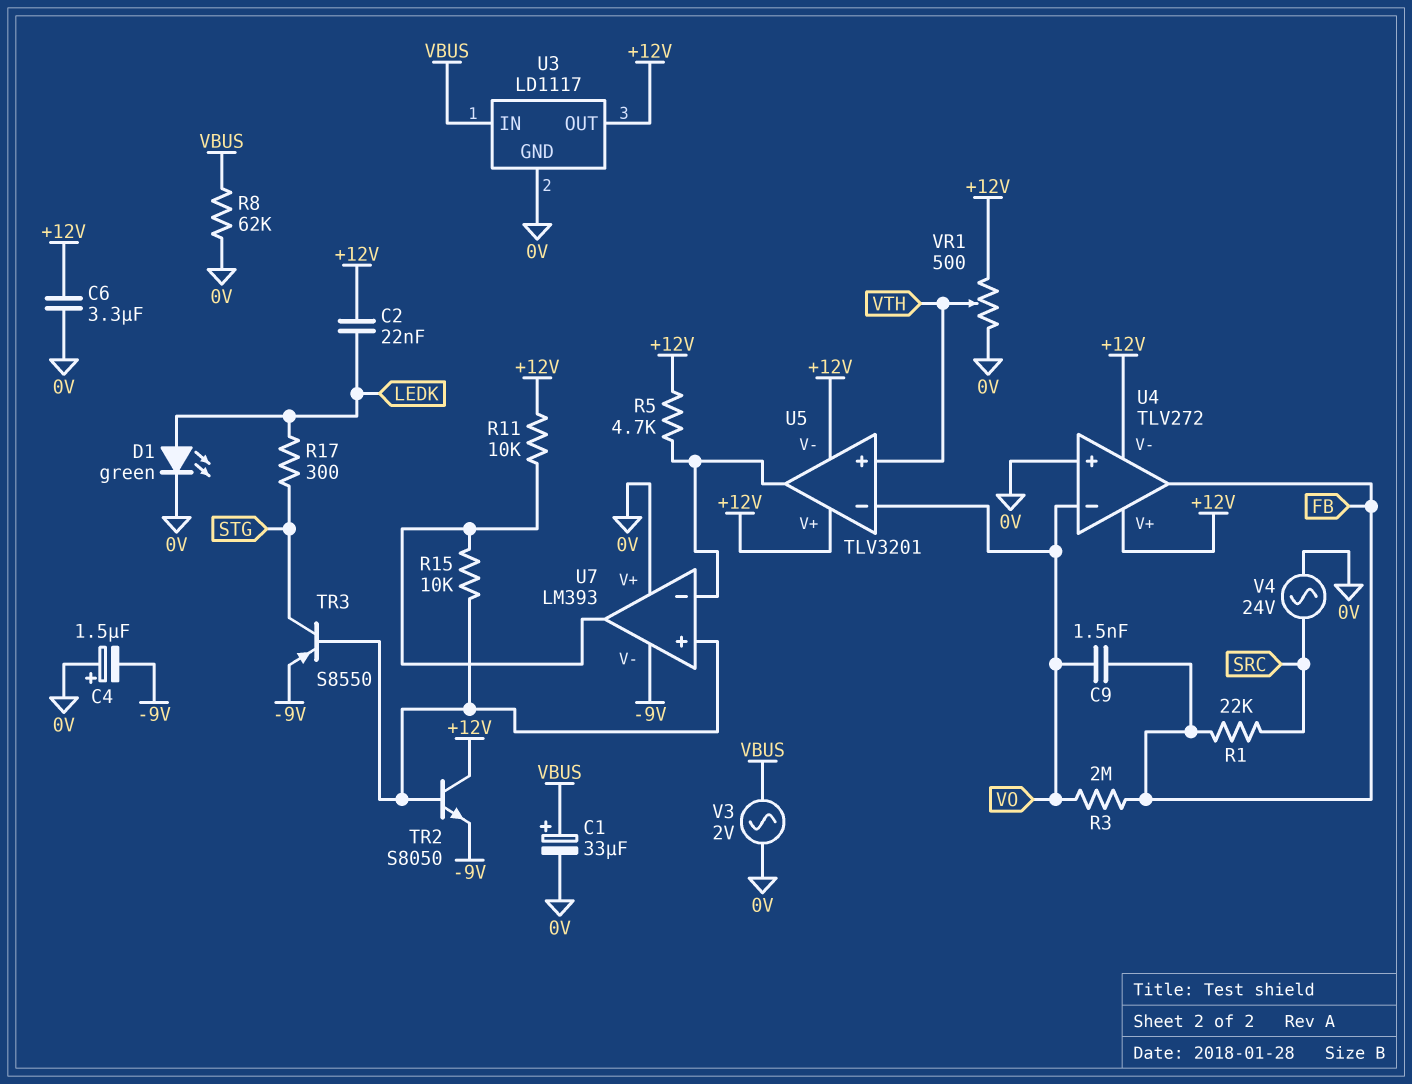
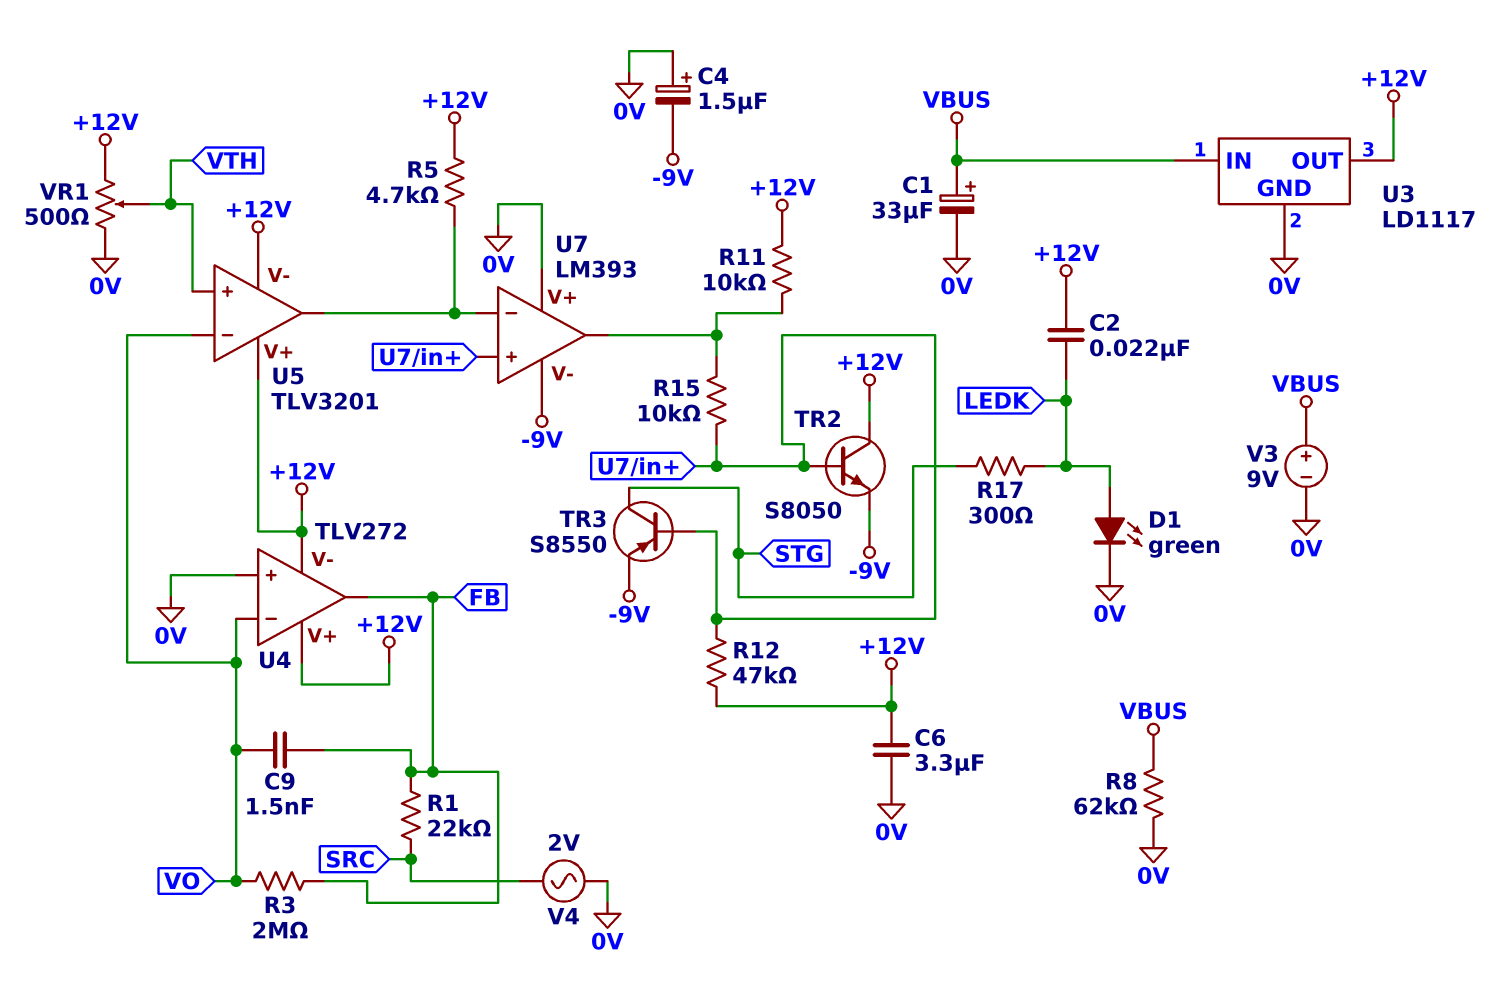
R12: none -> 47k (+12V, U7/in+)
V3: AC 2V (0V, VBUS) -> 9V (plus VBUS, minus 0V)
V4: AC 24V (0V, SRC) -> AC 2V (0V, SRC)

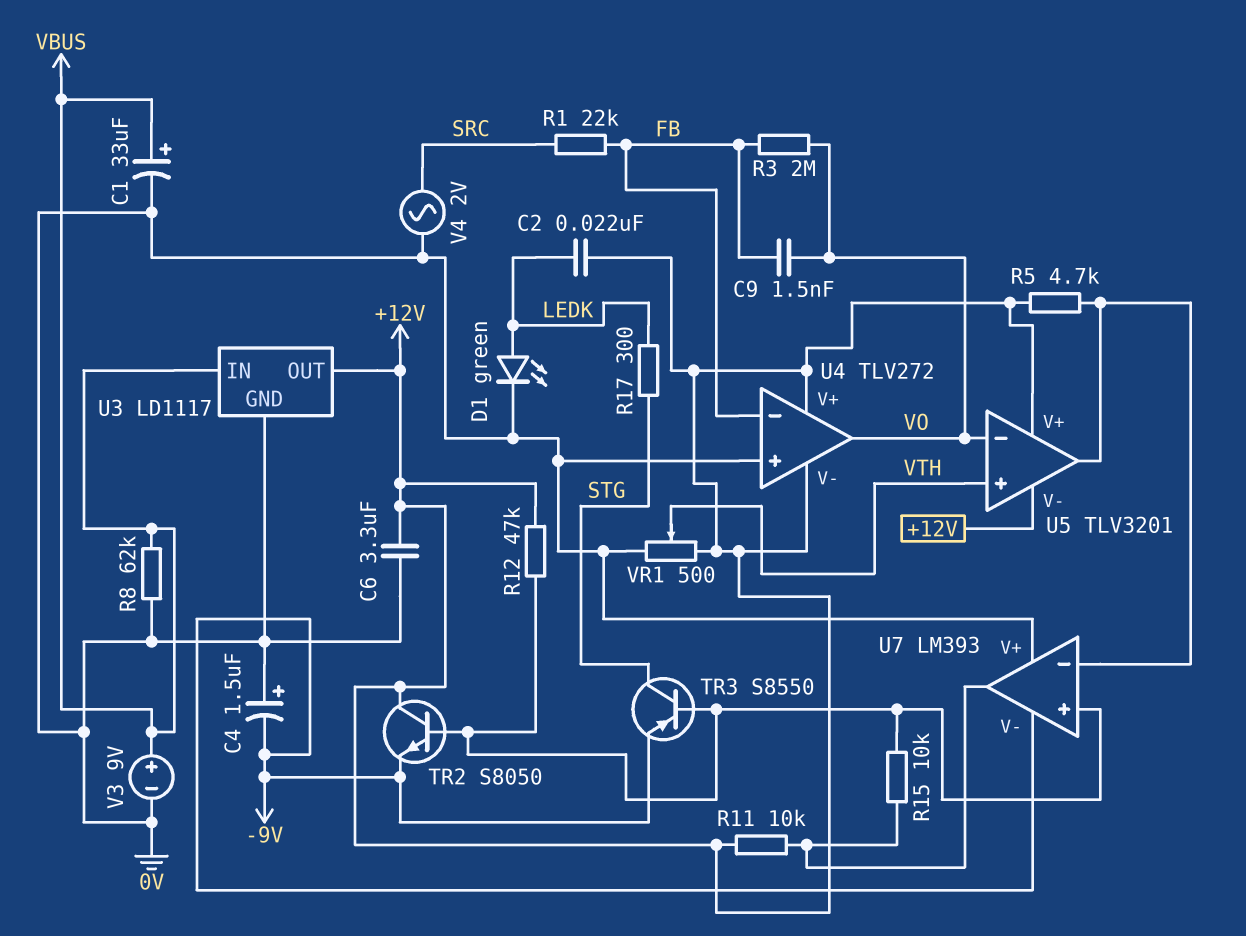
U4 pin in-: VO -> FB
U4 pin out: FB -> VO

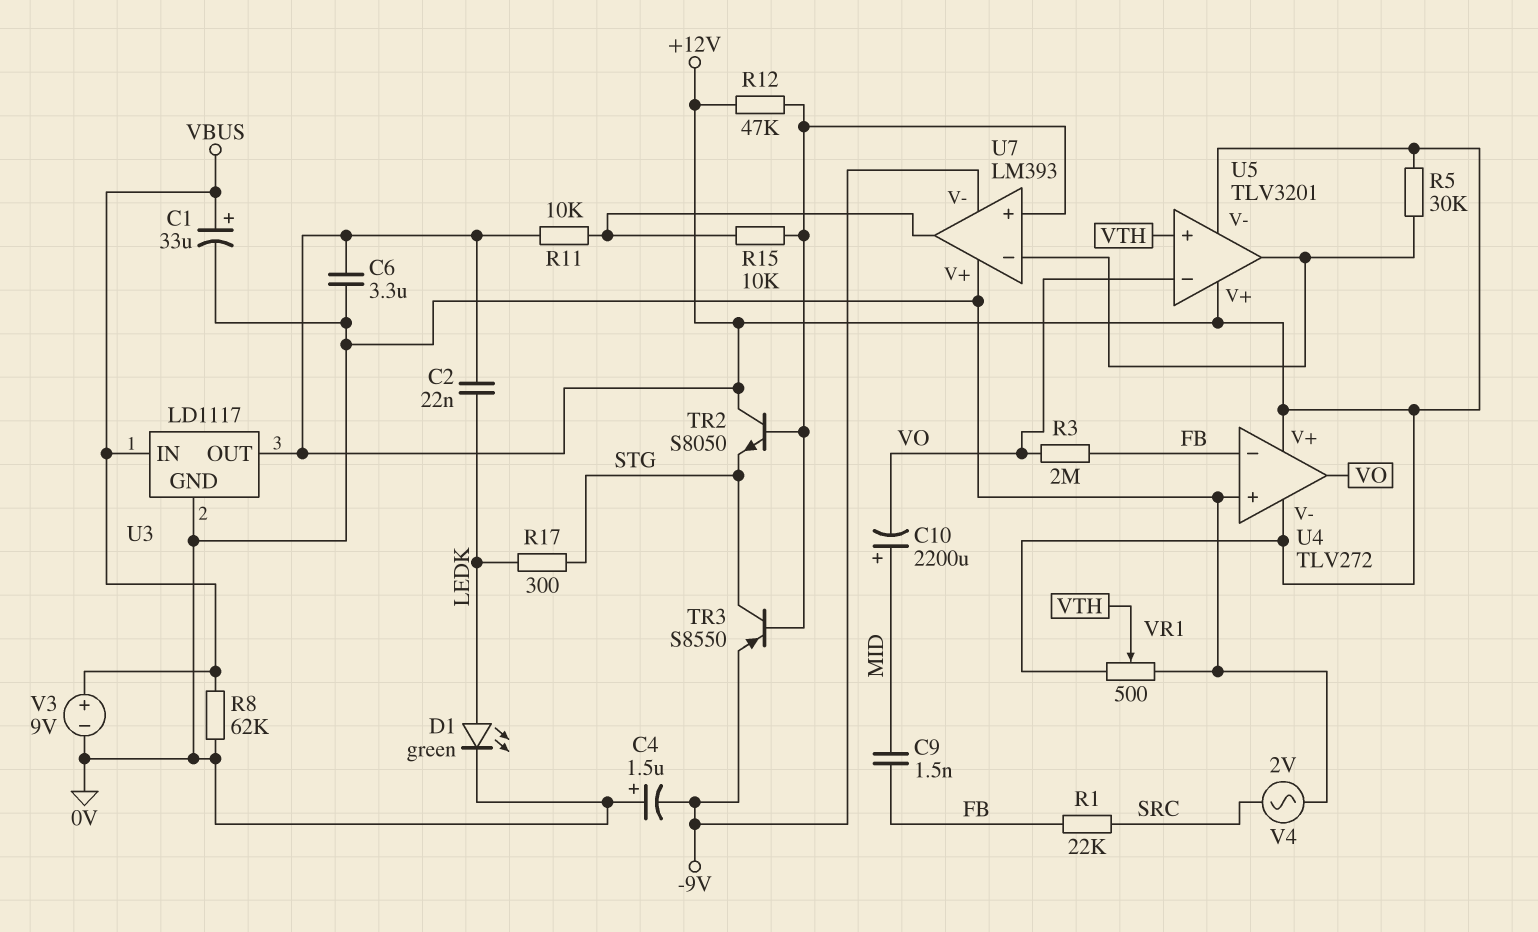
C9: 1.5nF (FB, VO) -> 1.5nF (FB, MID)
C10: none -> 2200uF (plus MID, minus VO)
R5: 4.7k (+12V, U5/out) -> 30k (+12V, U5/out)
TR2: NPN S8050 (B U7/in+, C +12V, E -9V) -> NPN S8050 (B U7/in+, C +12V, E STG)

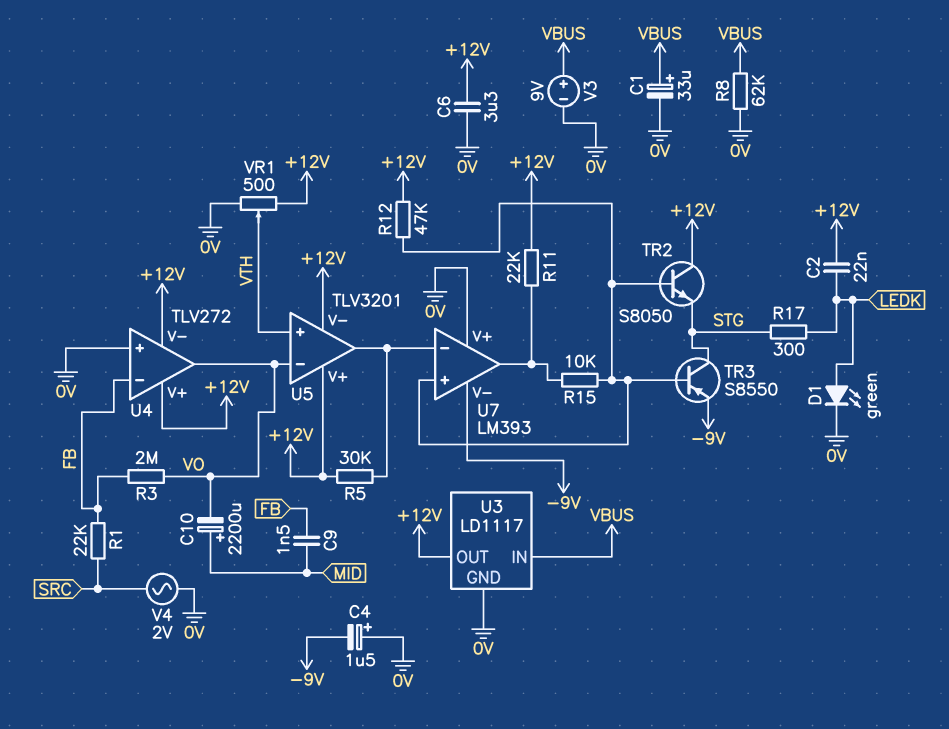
R11: 10k (+12V, U7/out) -> 22k (+12V, U7/out)

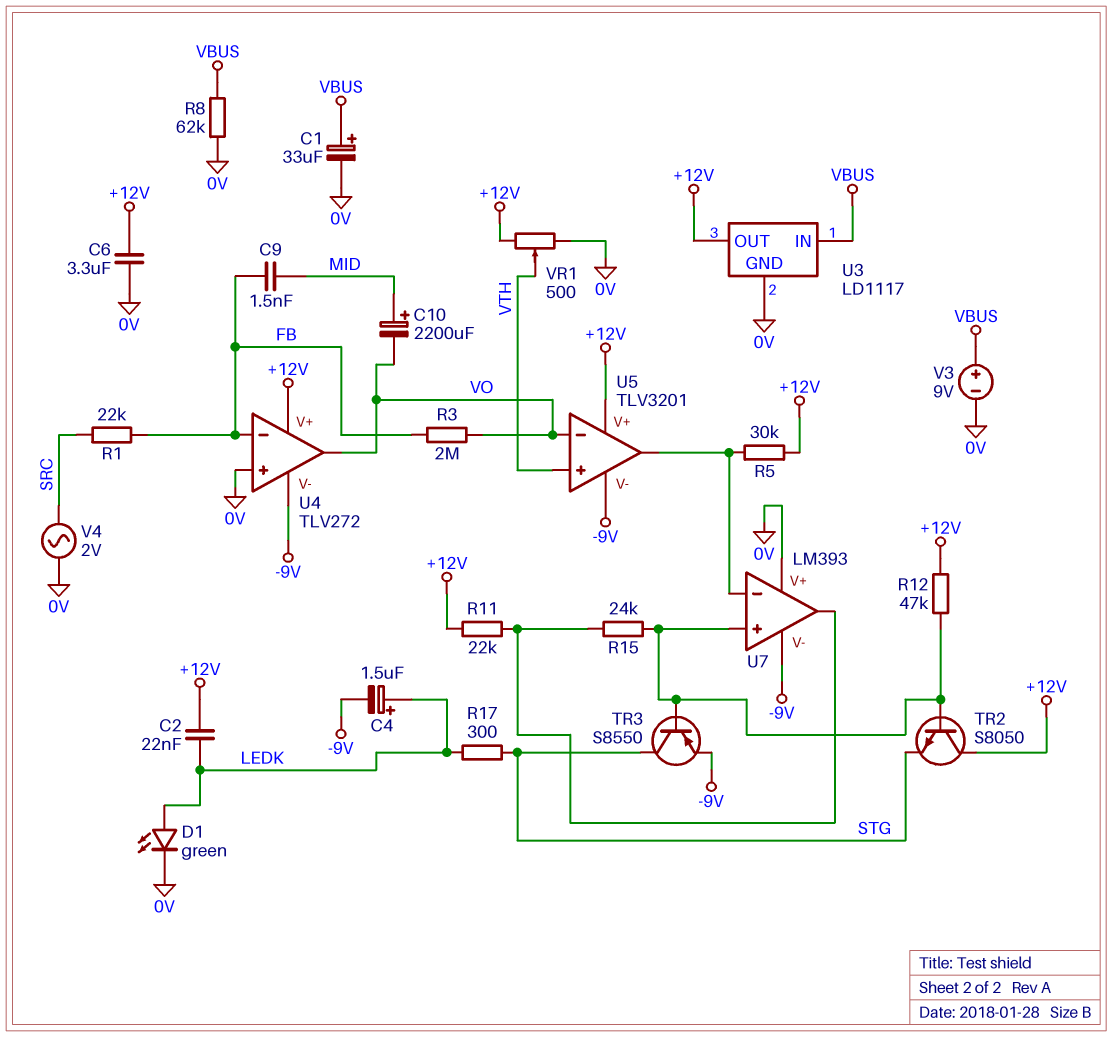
C4: 1.5uF (plus 0V, minus -9V) -> 1.5uF (plus LEDK, minus -9V)
R15: 10k (U7/in+, U7/out) -> 24k (U7/in+, U7/out)
U4 pin V-: +12V -> -9V
U5 pin V-: +12V -> -9V

